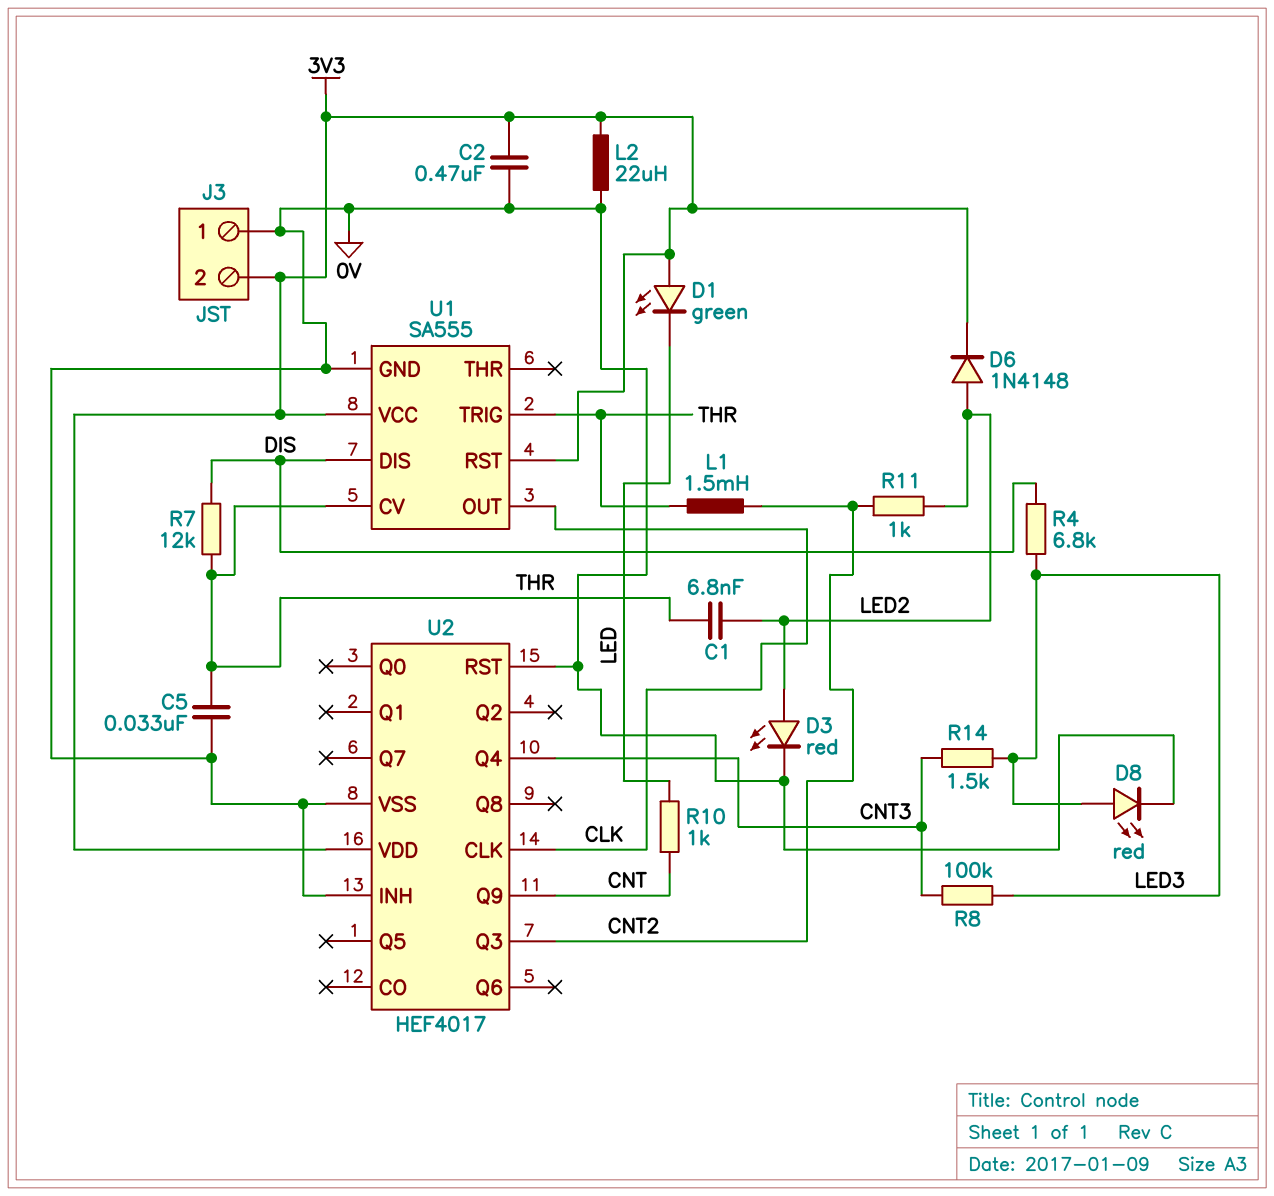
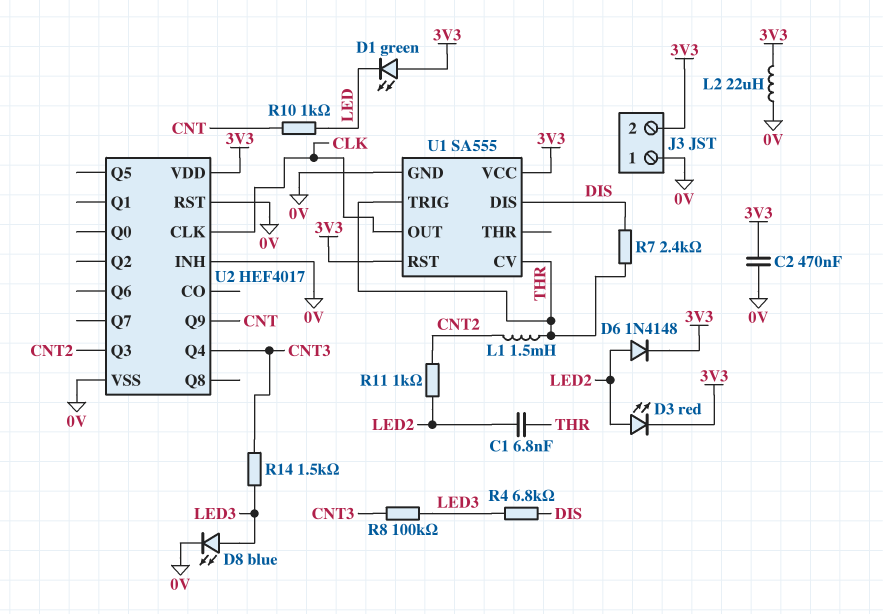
C5: 33nF (0V, THR) -> none
D3: LED red (A LED2, K 0V) -> LED red (A LED2, K 3V3)
D8: LED red (A LED3, K 0V) -> LED blue (A LED3, K 0V)
R7: 12k (DIS, THR) -> 2.4k (DIS, THR)

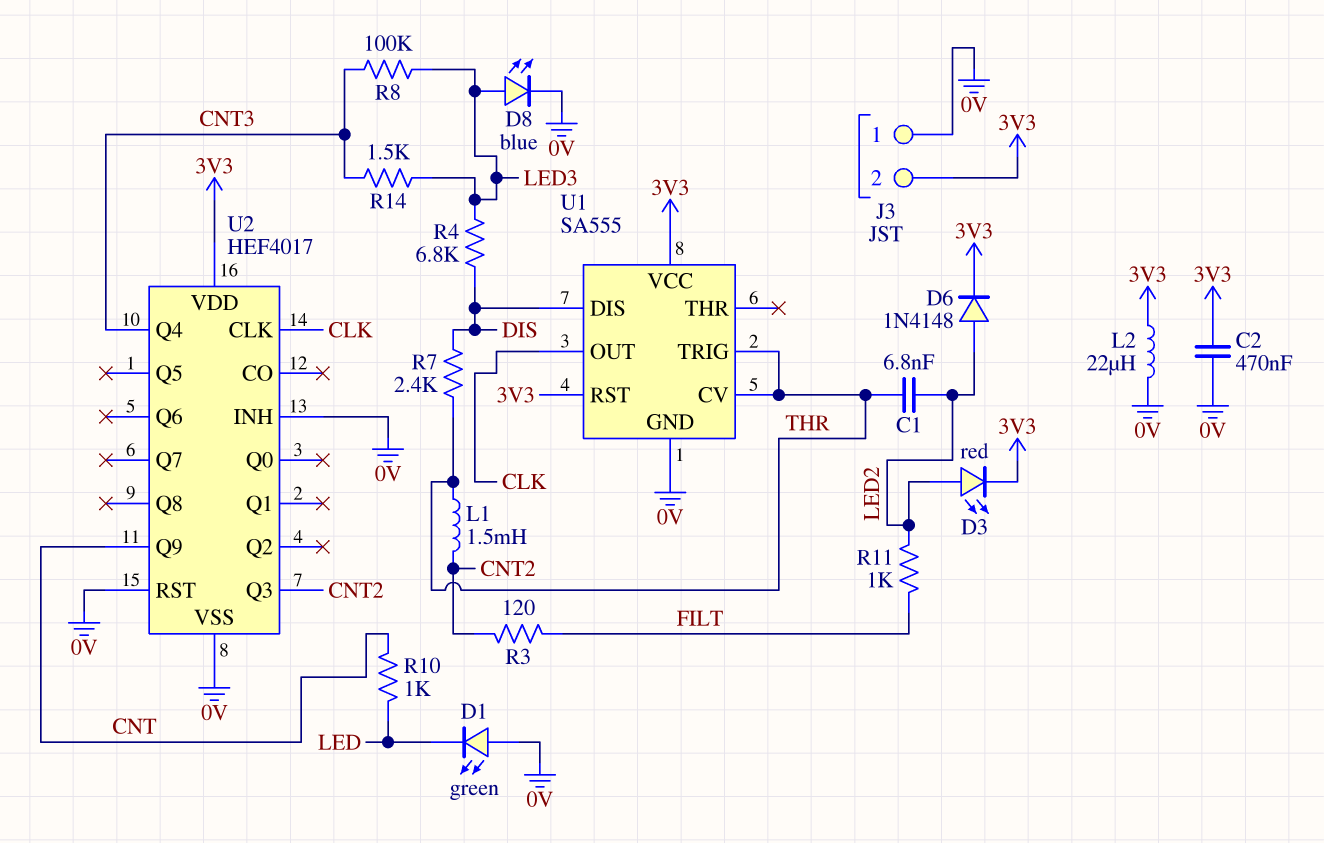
D1: LED green (A 3V3, K LED) -> LED green (A 0V, K LED)
R3: none -> 120 (CNT2, FILT)
R11: 1k (CNT2, LED2) -> 1k (FILT, LED2)

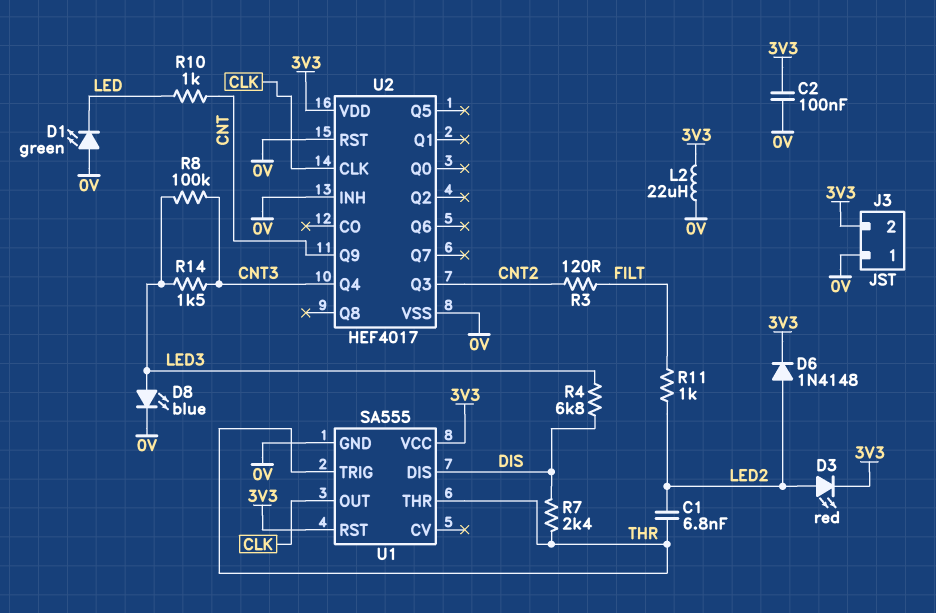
C2: 470nF (0V, 3V3) -> 100nF (0V, 3V3)
L1: 1.5mH (CNT2, THR) -> none
U1 pin CV: THR -> none
U1 pin THR: none -> THR

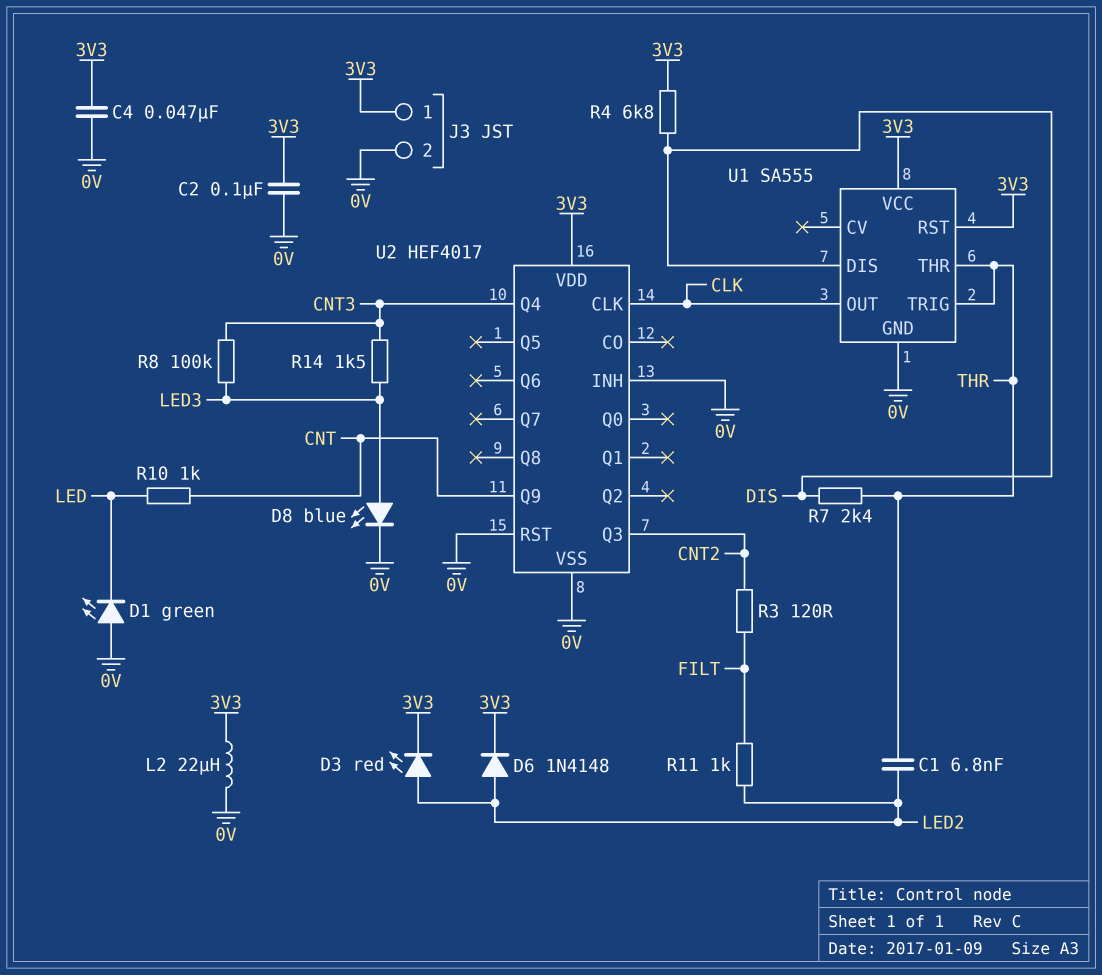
C4: none -> 47nF (0V, 3V3)
J3 pin 1: 0V -> 3V3
J3 pin 2: 3V3 -> 0V
R4: 6.8k (DIS, LED3) -> 6.8k (3V3, DIS)

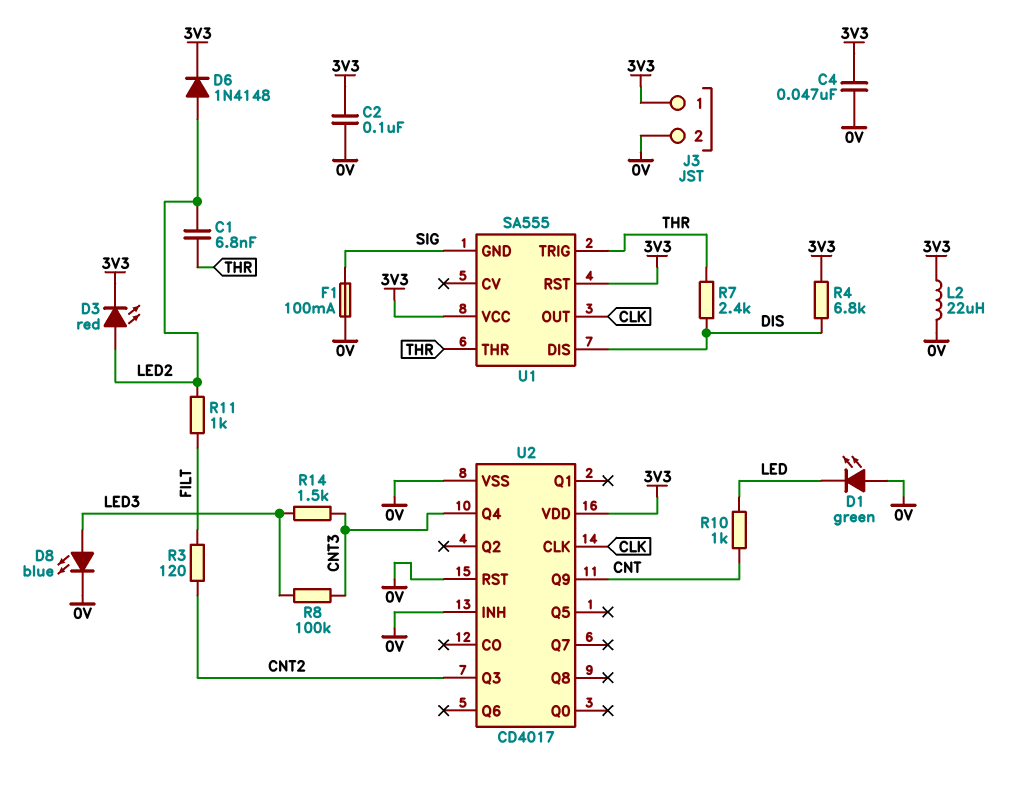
F1: none -> 100mA (0V, SIG)
U1 pin GND: 0V -> SIG
U2: HEF4017 -> CD4017

